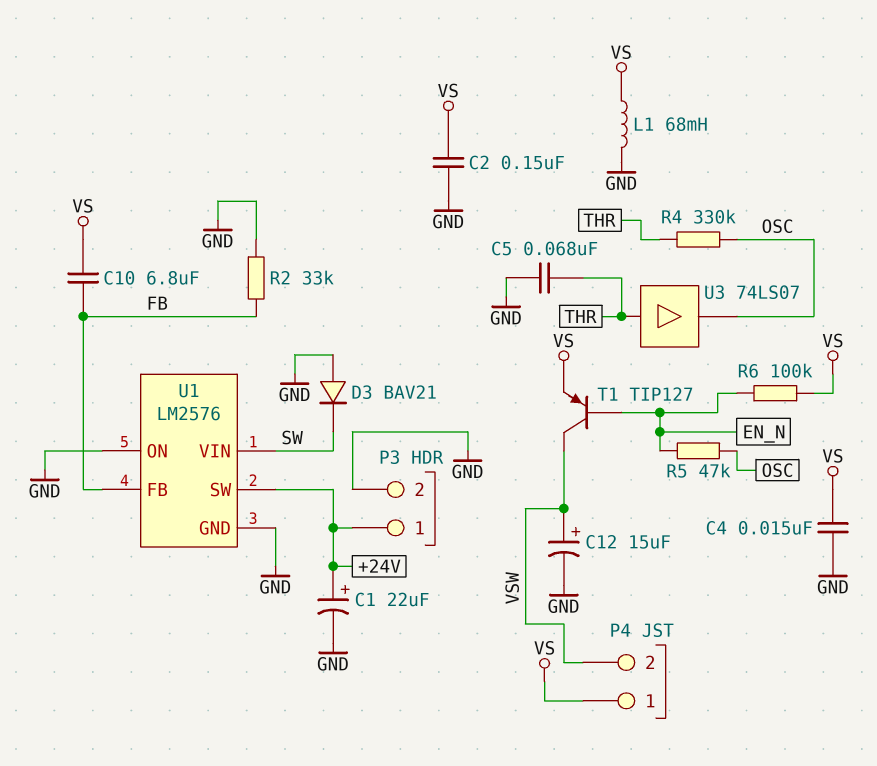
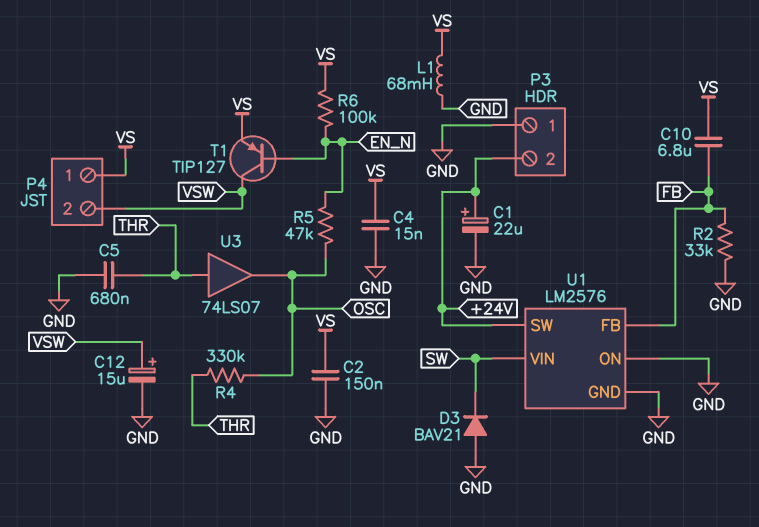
C5: 68nF (GND, THR) -> 680nF (GND, THR)
P3 pin 1: +24V -> GND
P3 pin 2: GND -> +24V

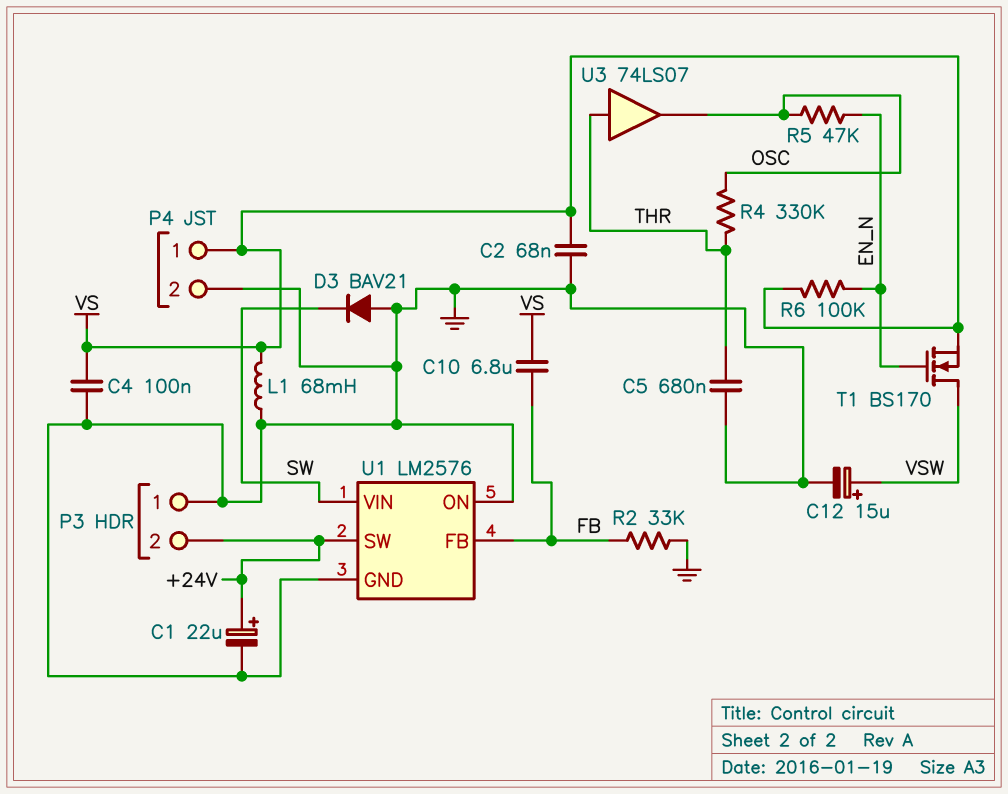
C2: 150nF (GND, VS) -> 68nF (GND, VS)
C4: 15nF (GND, VS) -> 100nF (GND, VS)
P4 pin 2: VSW -> GND
T1: PNP TIP127 (B EN_N, C VSW, E VS) -> NMOS BS170 (G EN_N, D VSW, S VS)

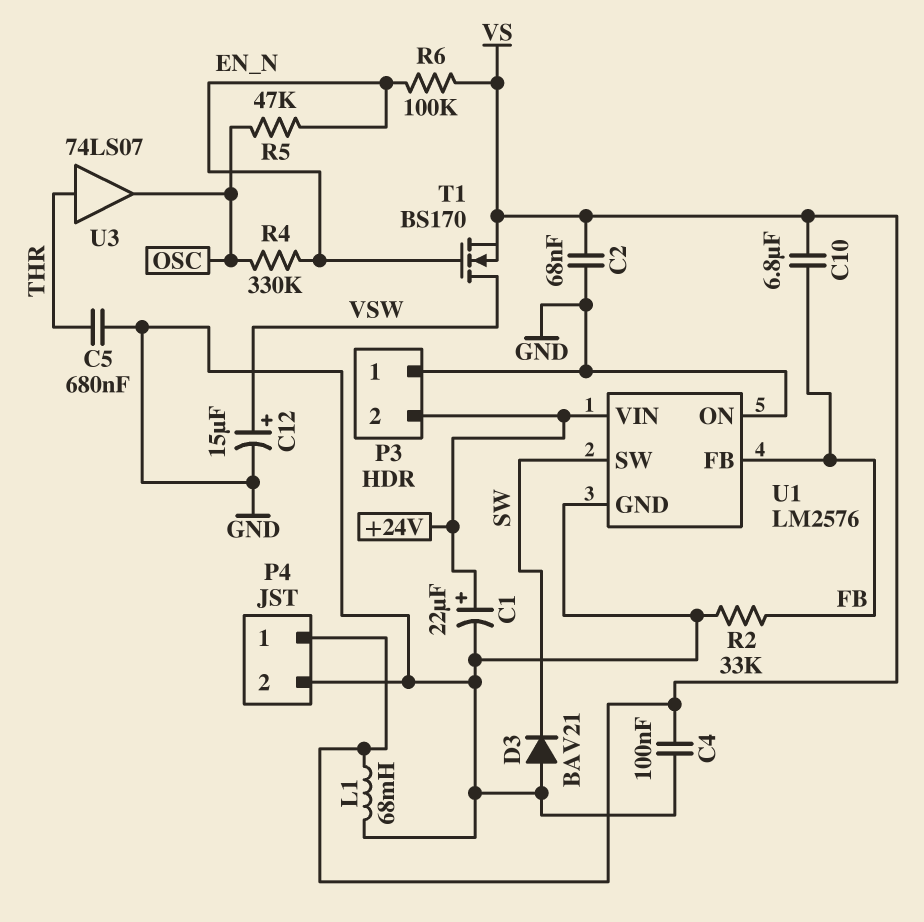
R4: 330k (OSC, THR) -> 330k (EN_N, OSC)
U1 pin SW: +24V -> SW
U1 pin VIN: SW -> +24V

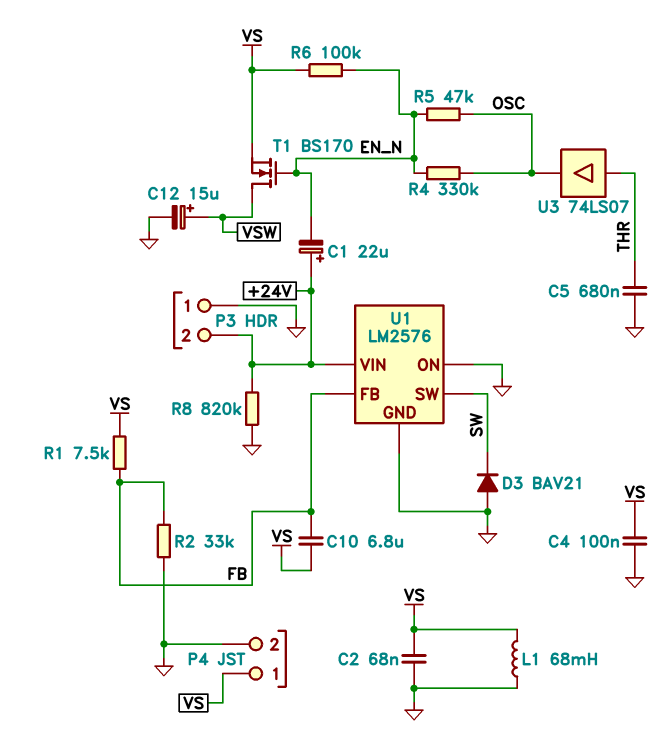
C1: 22uF (plus +24V, minus GND) -> 22uF (plus +24V, minus EN_N)
R1: none -> 7.5k (FB, VS)
R8: none -> 820k (+24V, GND)

